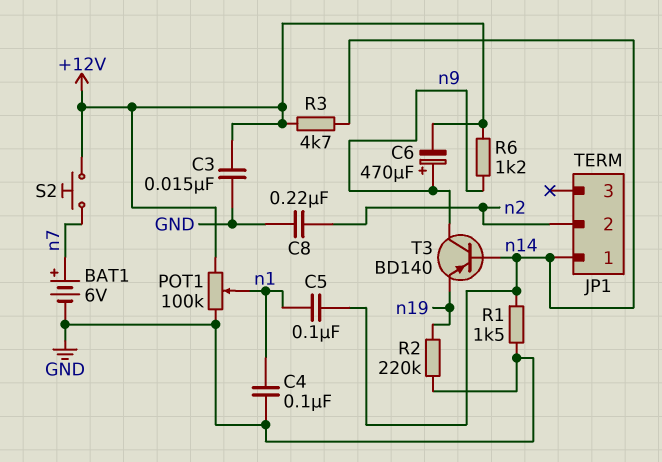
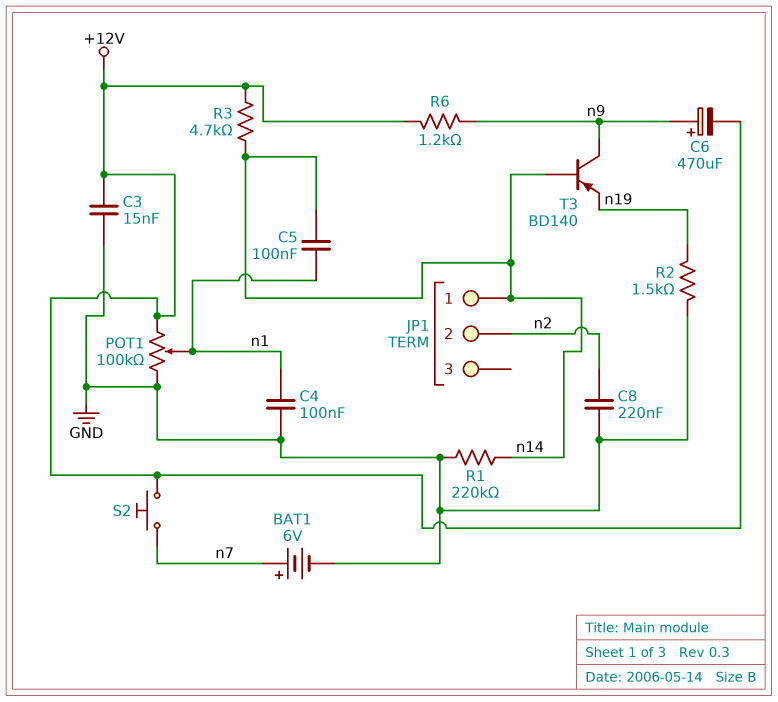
R1: 1.5k (GND, n14) -> 220k (GND, n14)
R2: 220k (GND, n19) -> 1.5k (GND, n19)

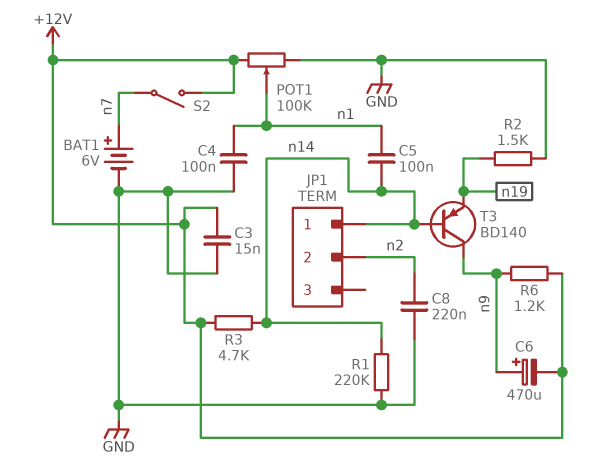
S2: button (+12V, n7) -> switch (+12V, n7)

